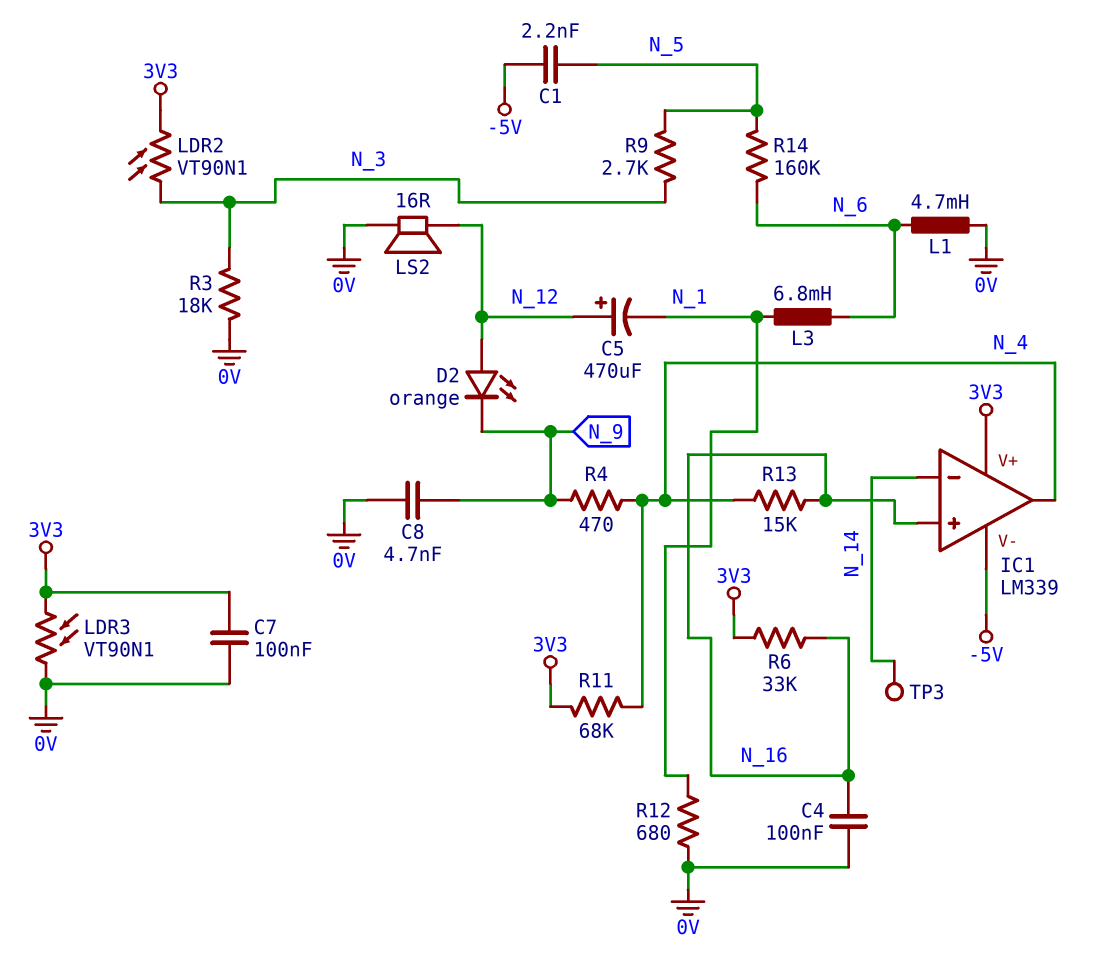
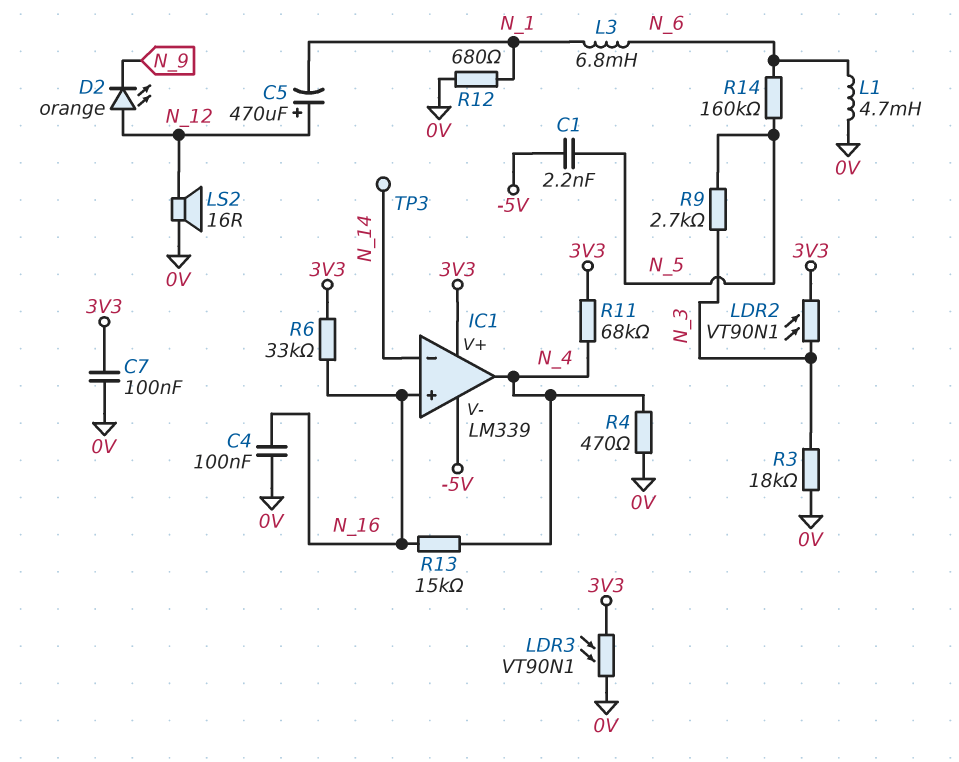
C8: 4.7nF (0V, N_9) -> none
R4: 470 (N_4, N_9) -> 470 (0V, N_4)

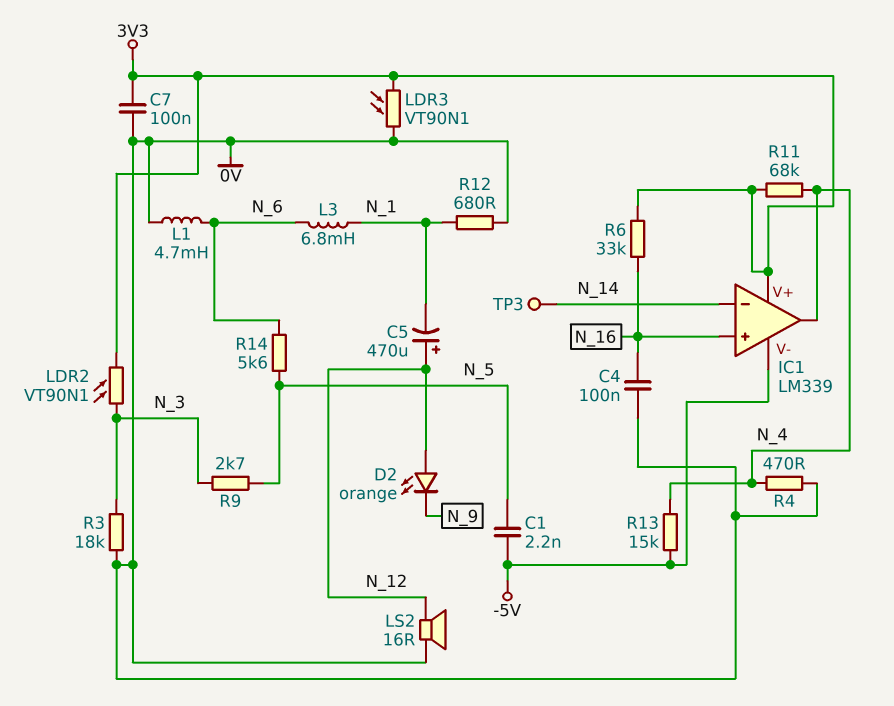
R13: 15k (N_4, N_16) -> 15k (-5V, N_4)
R14: 160k (N_5, N_6) -> 5.6k (N_5, N_6)

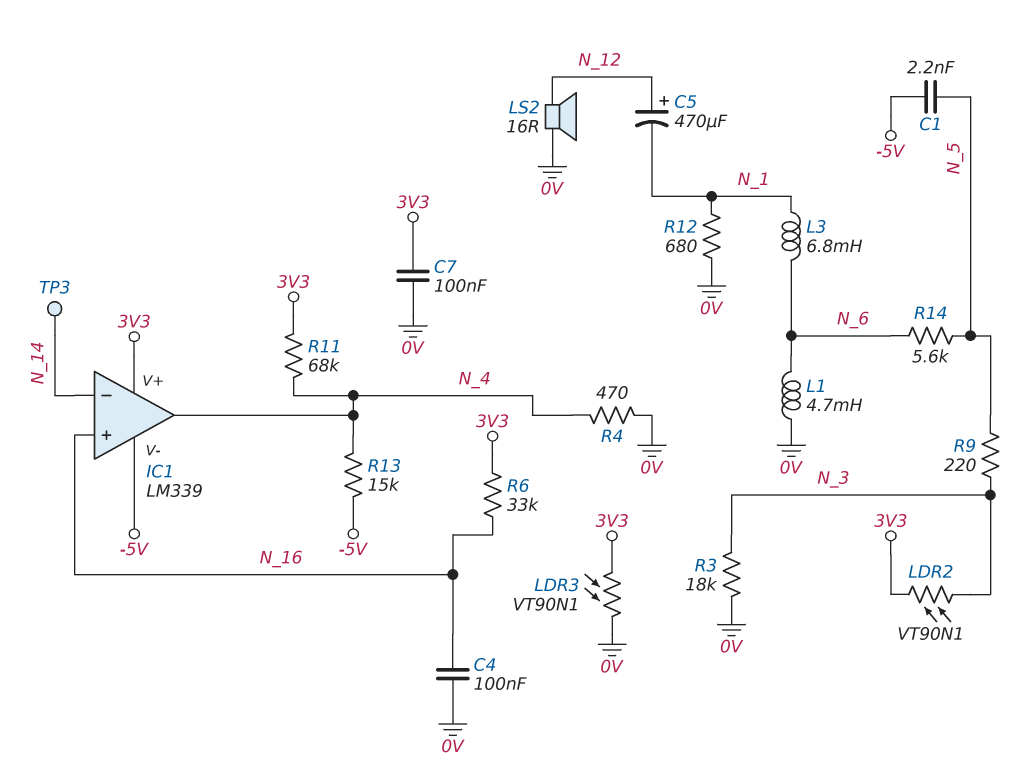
D2: LED orange (A N_12, K N_9) -> none
R9: 2.7k (N_3, N_5) -> 220 (N_3, N_5)

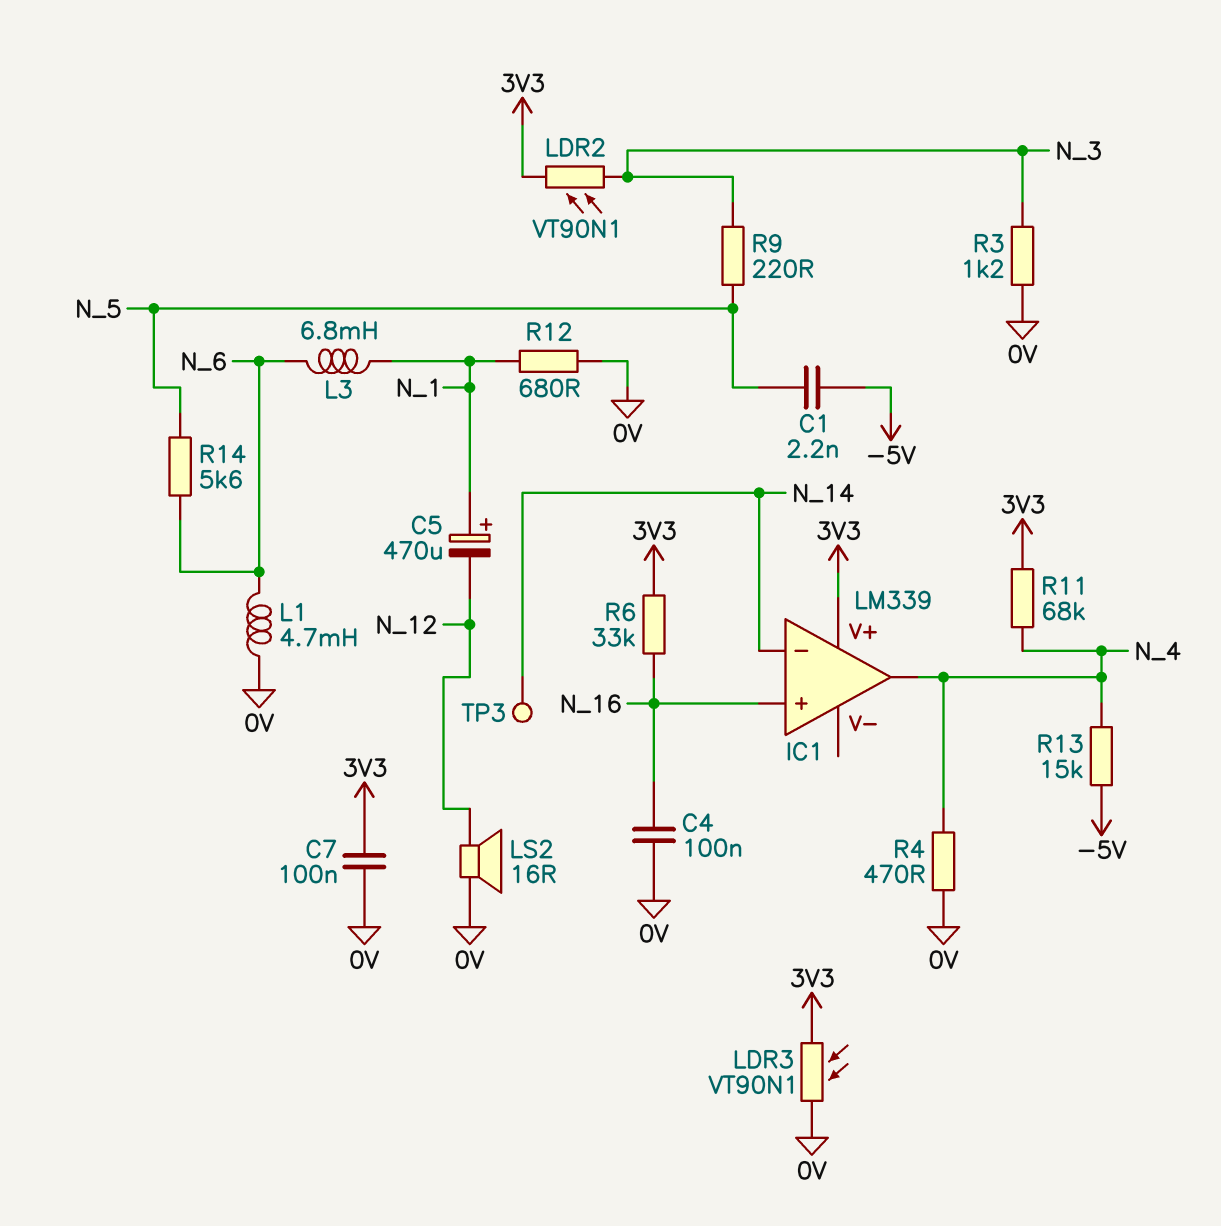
C5: 470uF (plus N_12, minus N_1) -> 470uF (plus N_1, minus N_12)
IC1 pin V-: -5V -> none
R3: 18k (0V, N_3) -> 1.2k (0V, N_3)

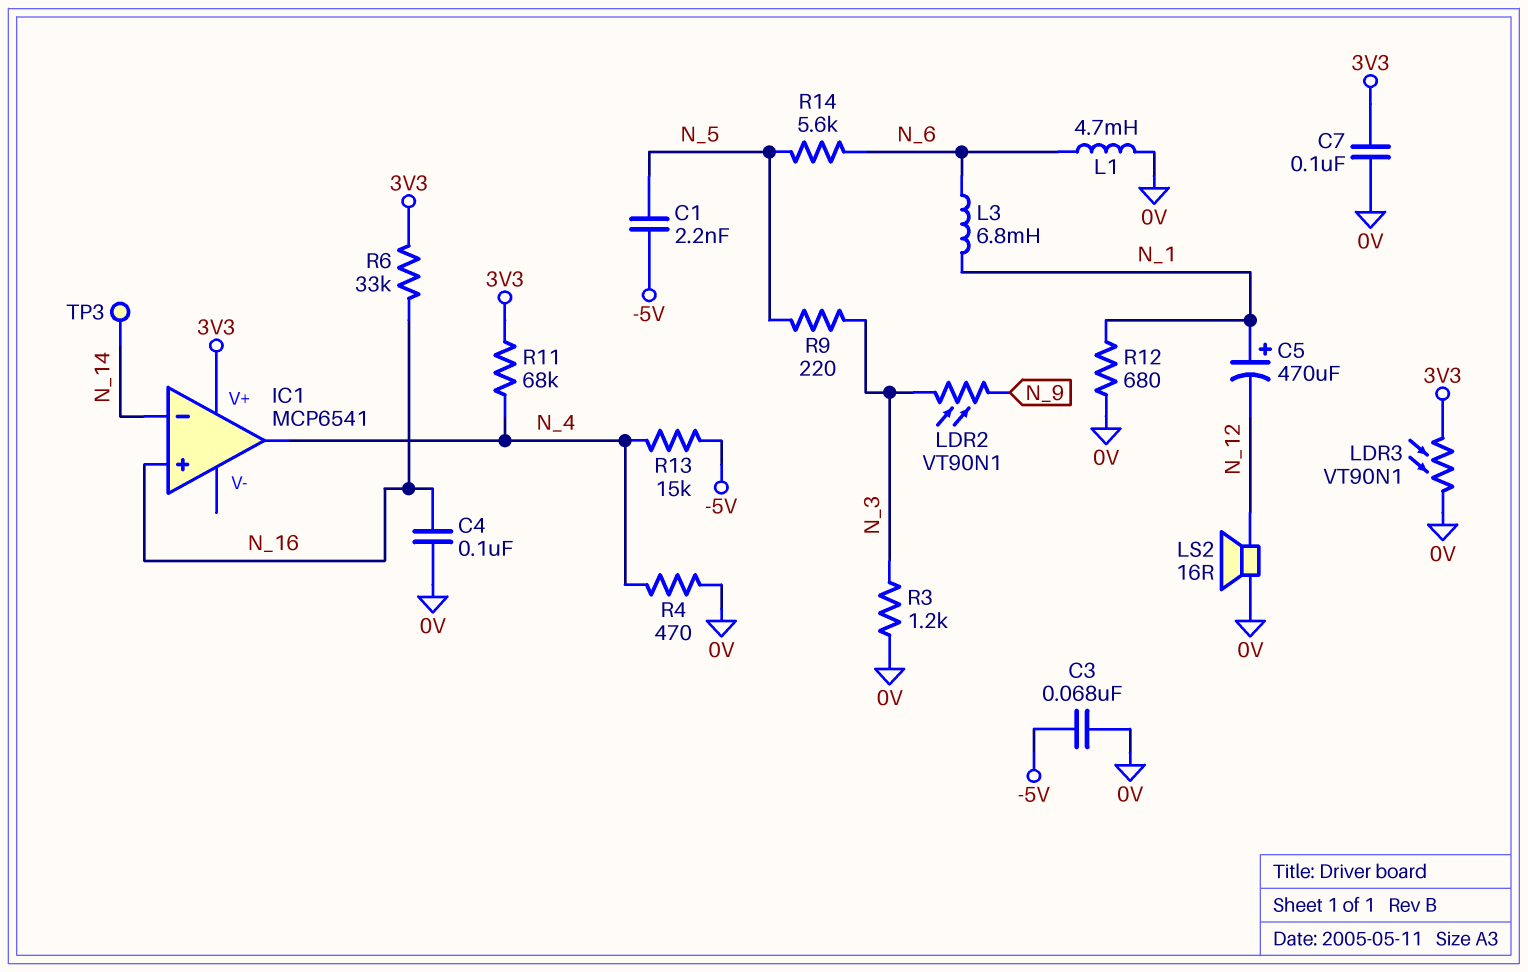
C3: none -> 68nF (-5V, 0V)
IC1: LM339 -> MCP6541
LDR2: VT90N1 (3V3, N_3) -> VT90N1 (N_3, N_9)

